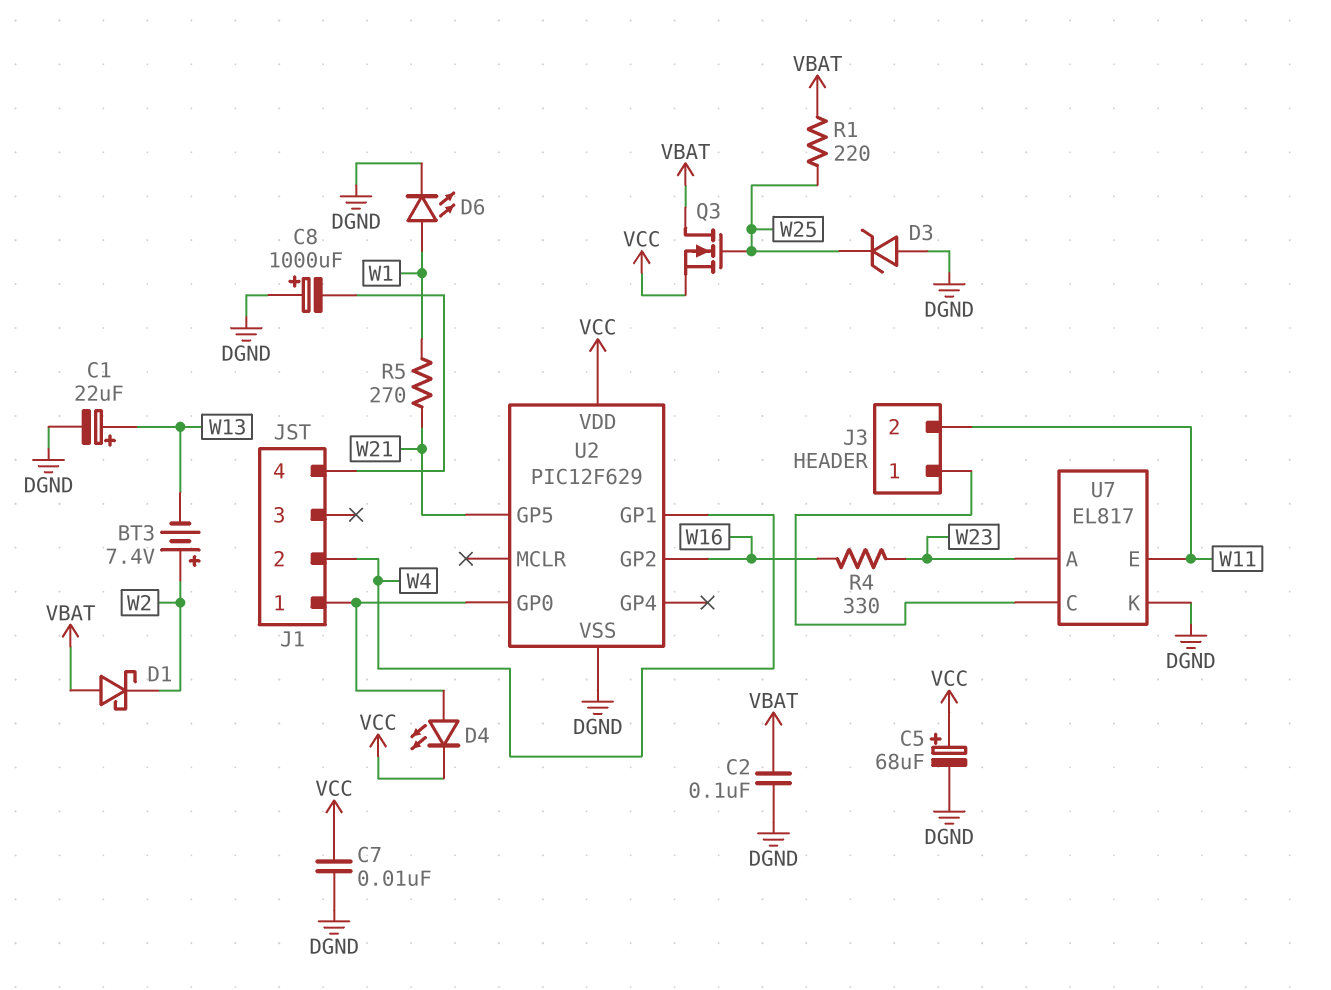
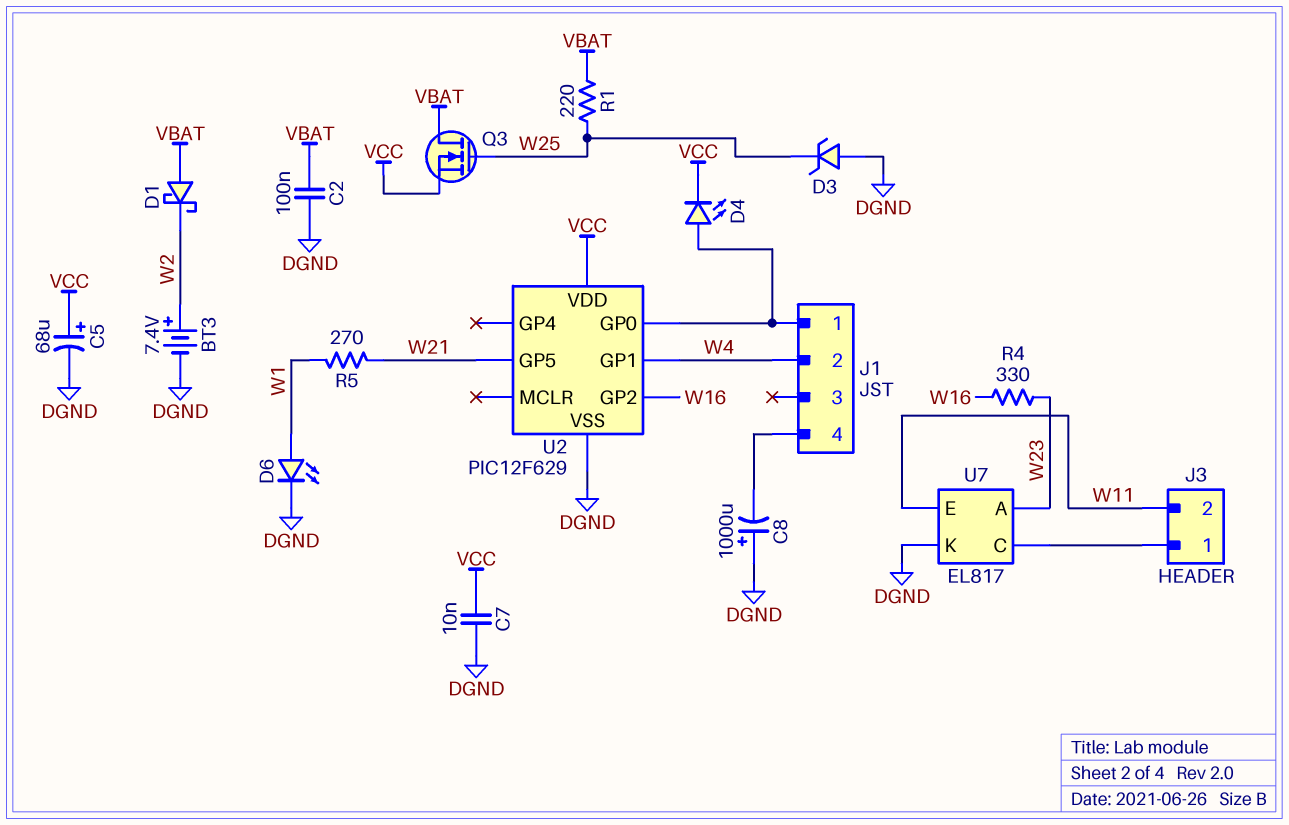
BT3: 7.4V (plus W2, minus W13) -> 7.4V (plus W2, minus DGND)
C1: 22uF (plus W13, minus DGND) -> none

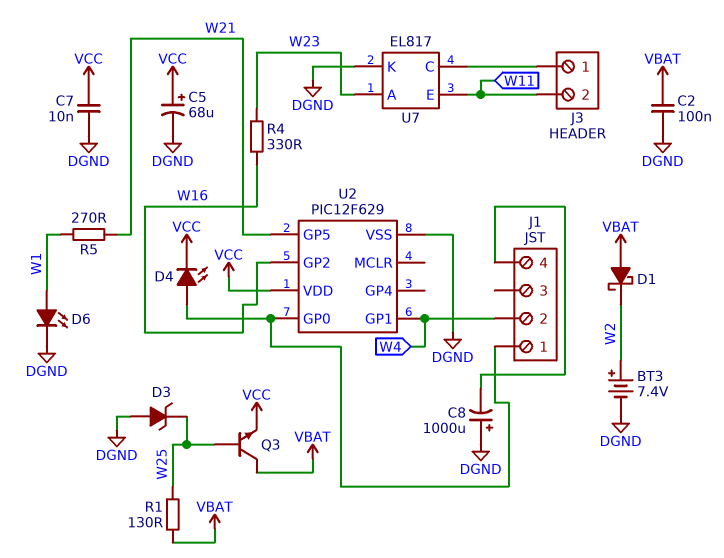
Q3: NMOS (G W25, D VBAT, S VCC) -> NPN (B W25, C VBAT, E VCC)
R1: 220 (VBAT, W25) -> 130 (VBAT, W25)

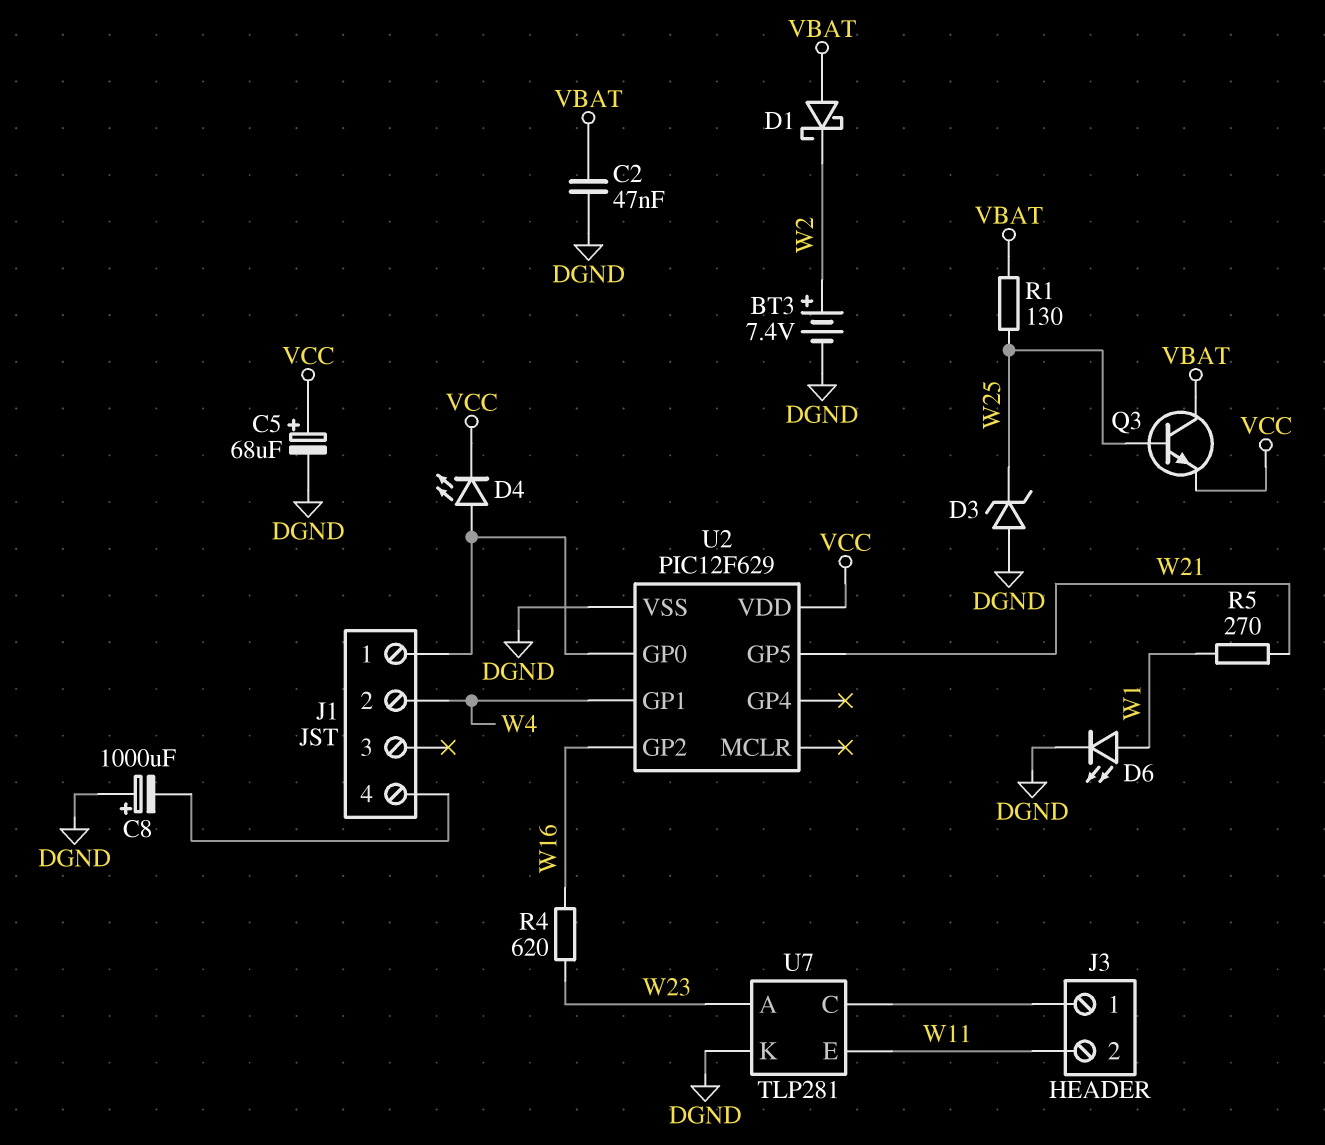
C2: 100nF (DGND, VBAT) -> 47nF (DGND, VBAT)
C7: 10nF (DGND, VCC) -> none
R4: 330 (W16, W23) -> 620 (W16, W23)
U7: EL817 -> TLP281

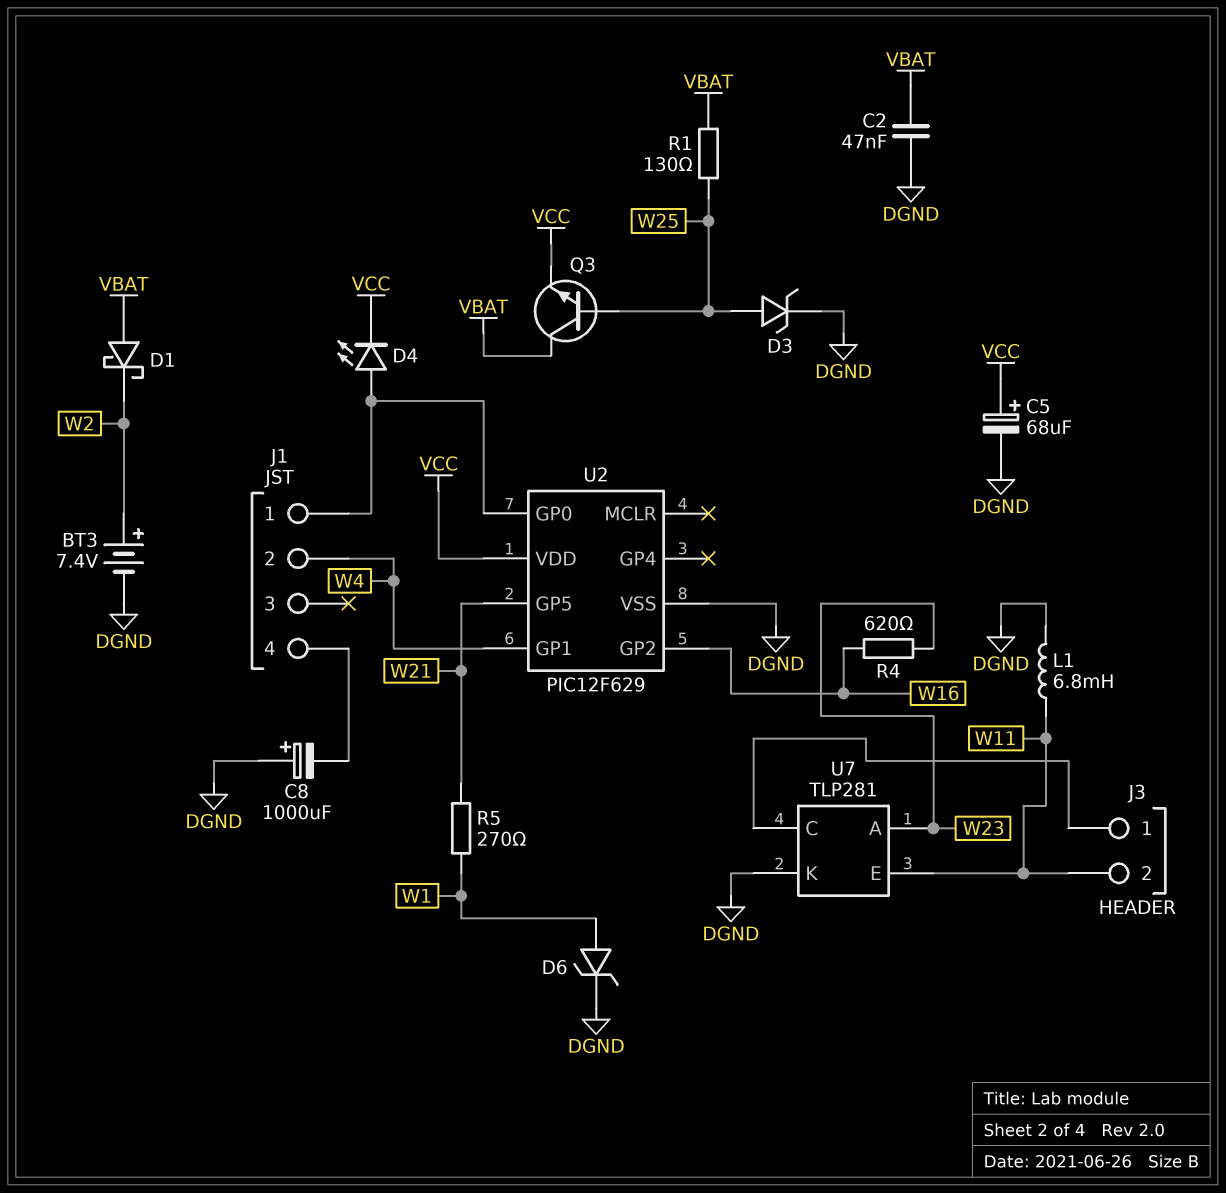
D3: zener (A DGND, K W25) -> zener (A W25, K DGND)
D6: LED (A W1, K DGND) -> zener (A W1, K DGND)
L1: none -> 6.8mH (DGND, W11)

